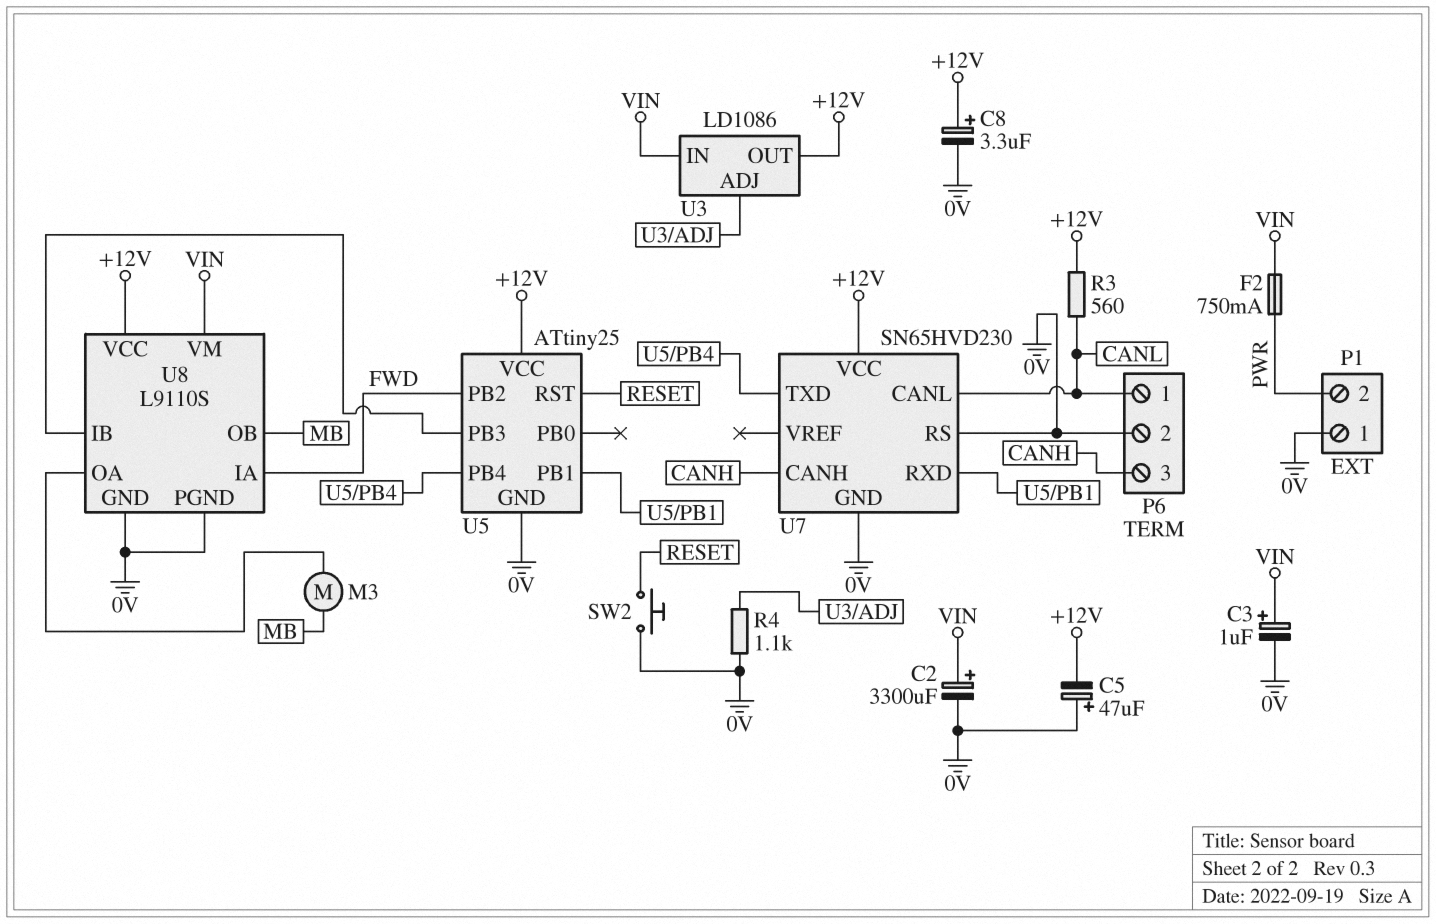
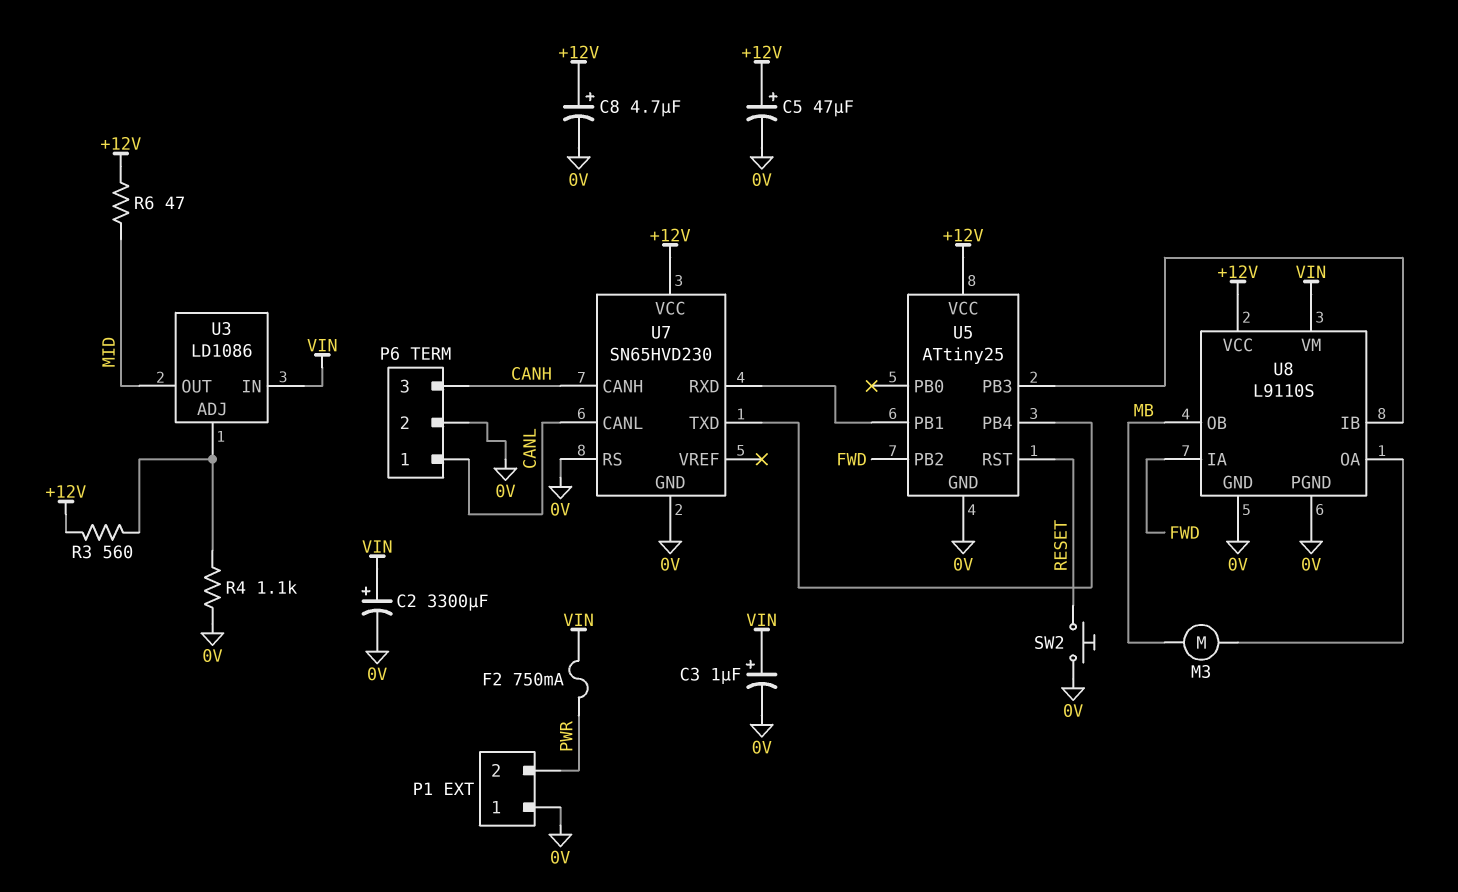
C5: 47uF (plus 0V, minus +12V) -> 47uF (plus +12V, minus 0V)
C8: 3.3uF (plus +12V, minus 0V) -> 4.7uF (plus +12V, minus 0V)
R3: 560 (+12V, CANL) -> 560 (+12V, U3/ADJ)
R6: none -> 47 (+12V, MID)
U3 pin OUT: +12V -> MID

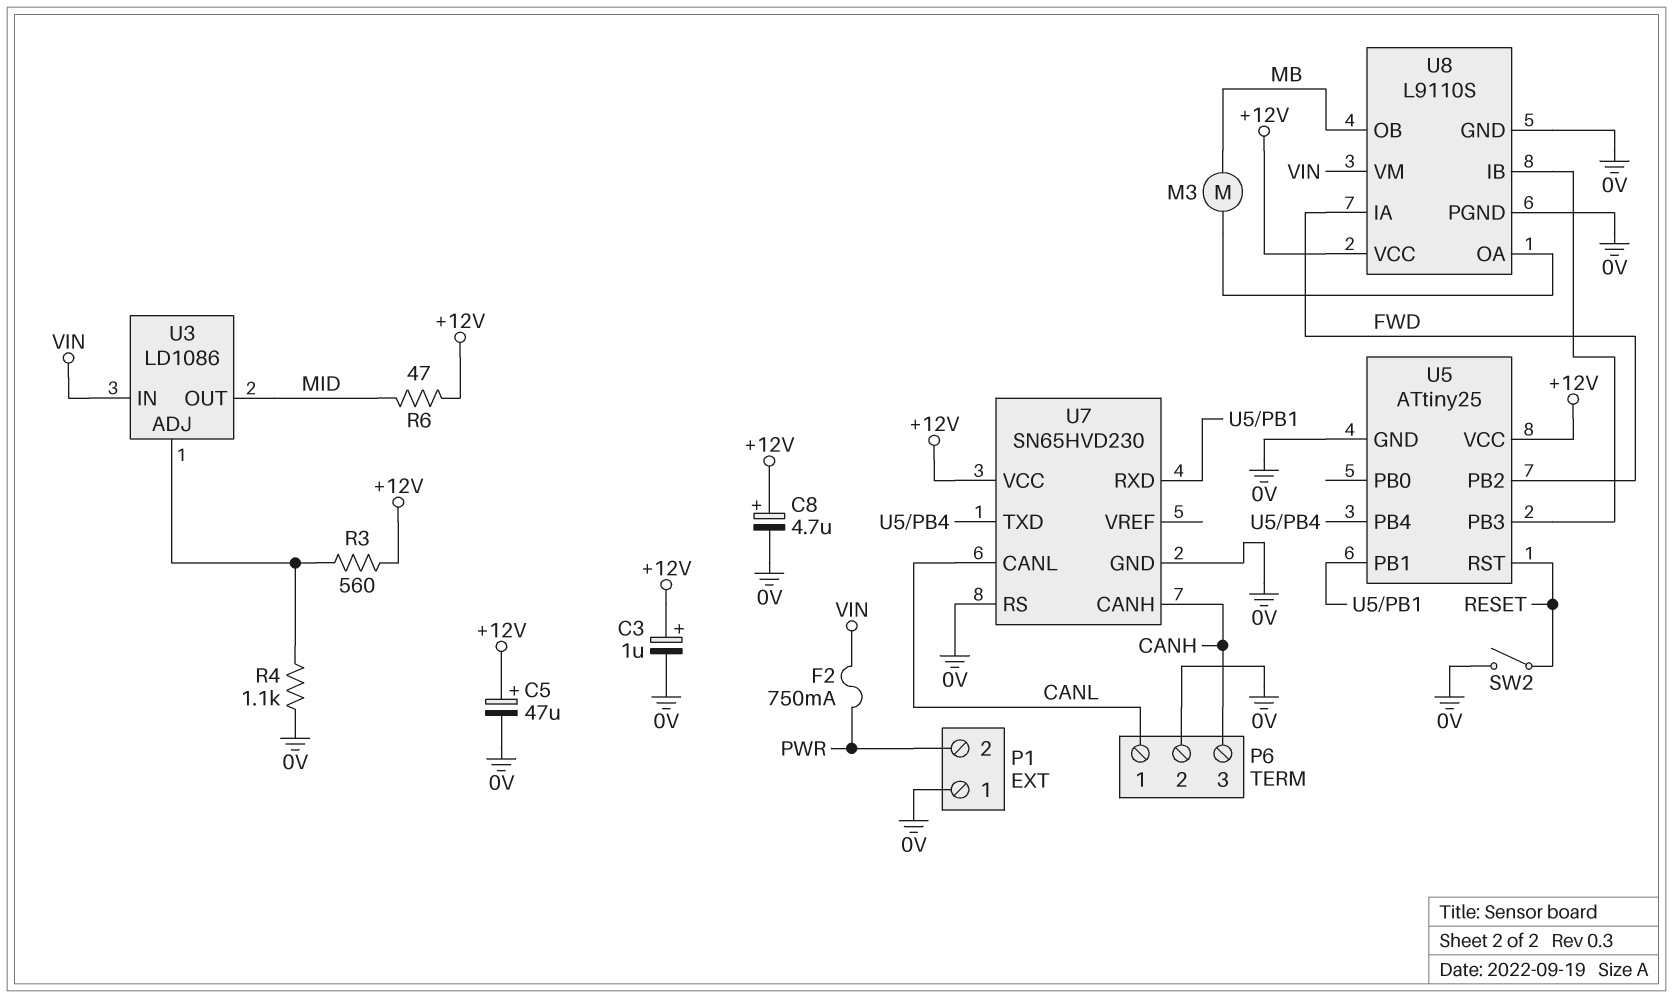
C2: 3300uF (plus VIN, minus 0V) -> none
C3: 1uF (plus VIN, minus 0V) -> 1uF (plus +12V, minus 0V)
SW2: button (0V, RESET) -> switch (0V, RESET)

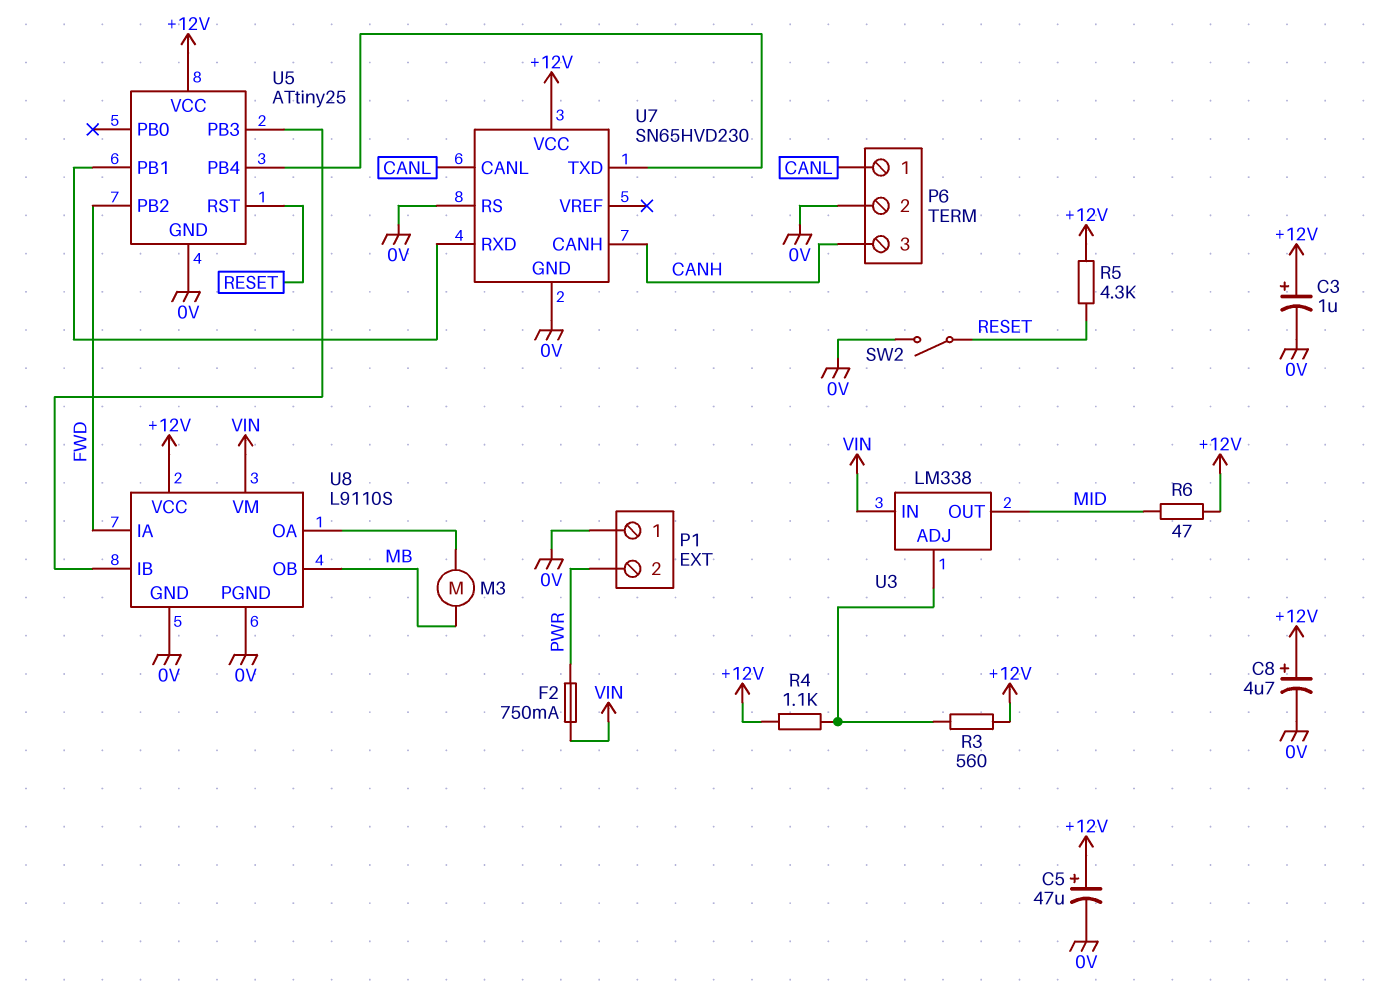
R4: 1.1k (0V, U3/ADJ) -> 1.1k (+12V, U3/ADJ)
R5: none -> 4.3k (+12V, RESET)
U3: LD1086 -> LM338

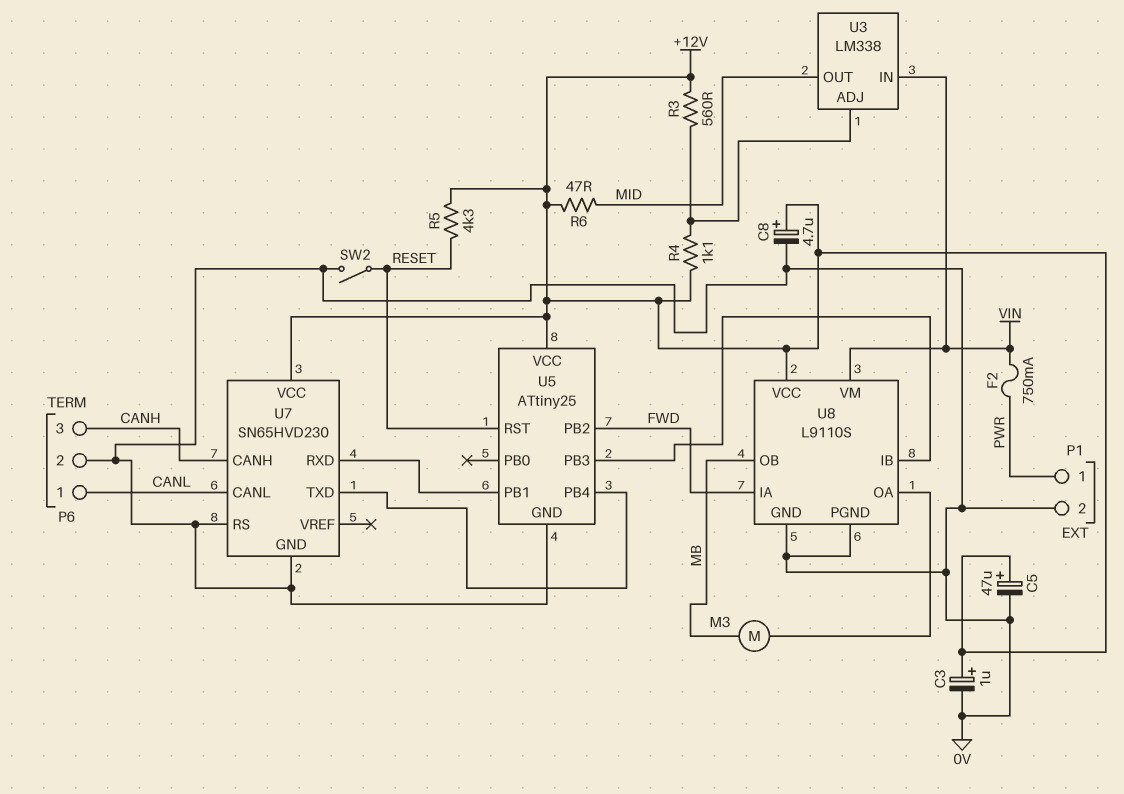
P1 pin 1: 0V -> PWR
P1 pin 2: PWR -> 0V

